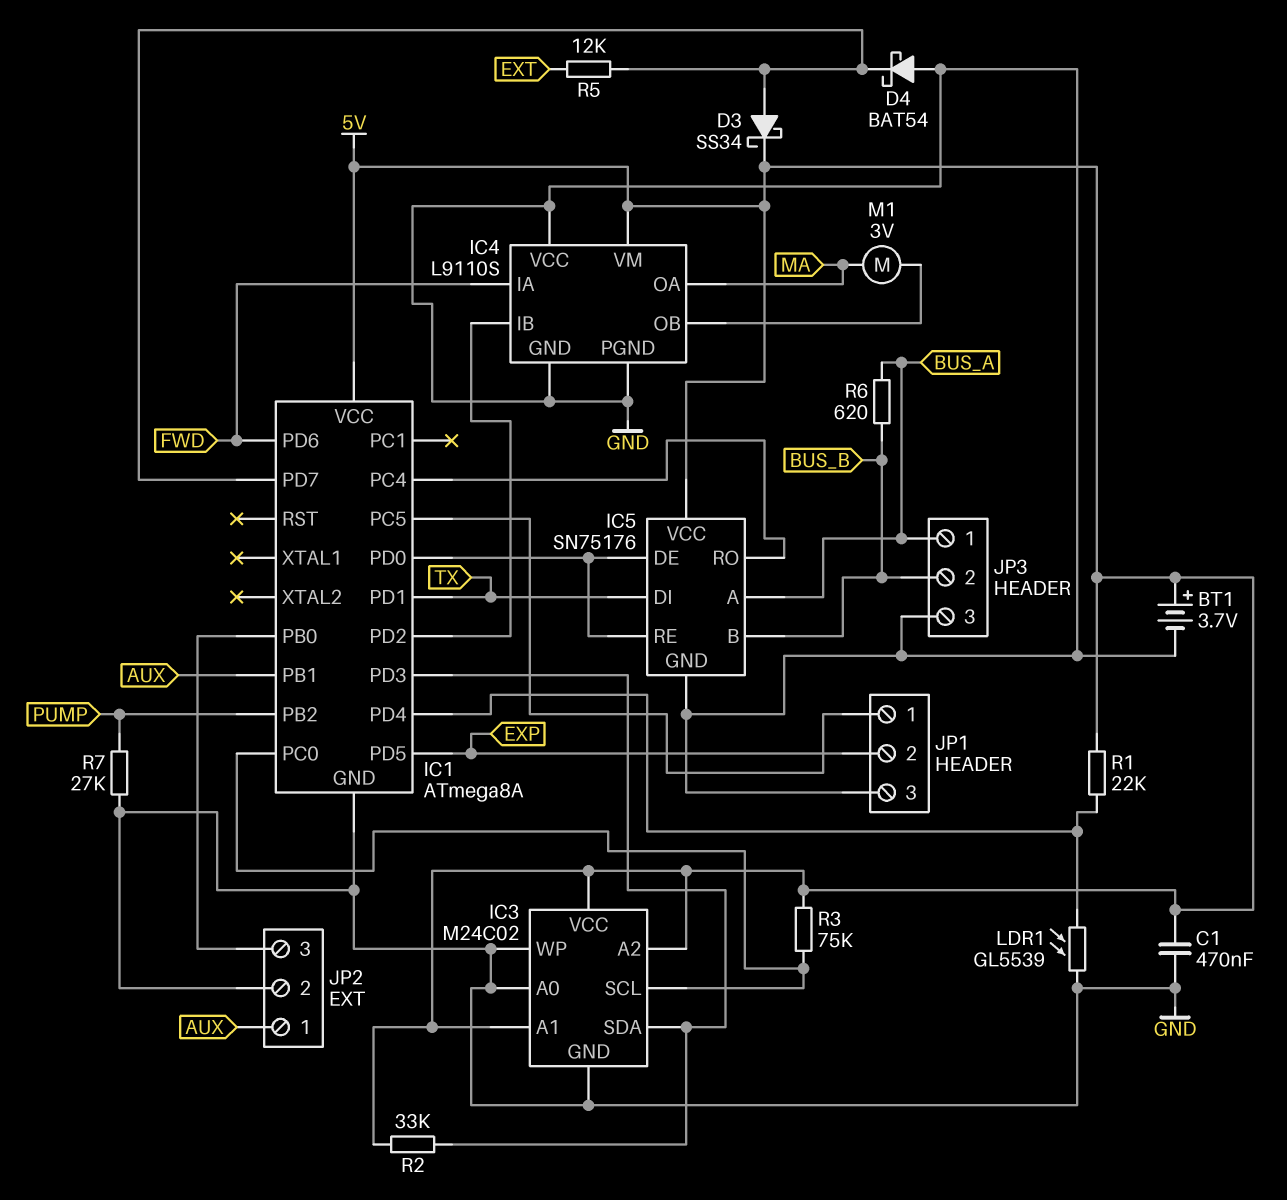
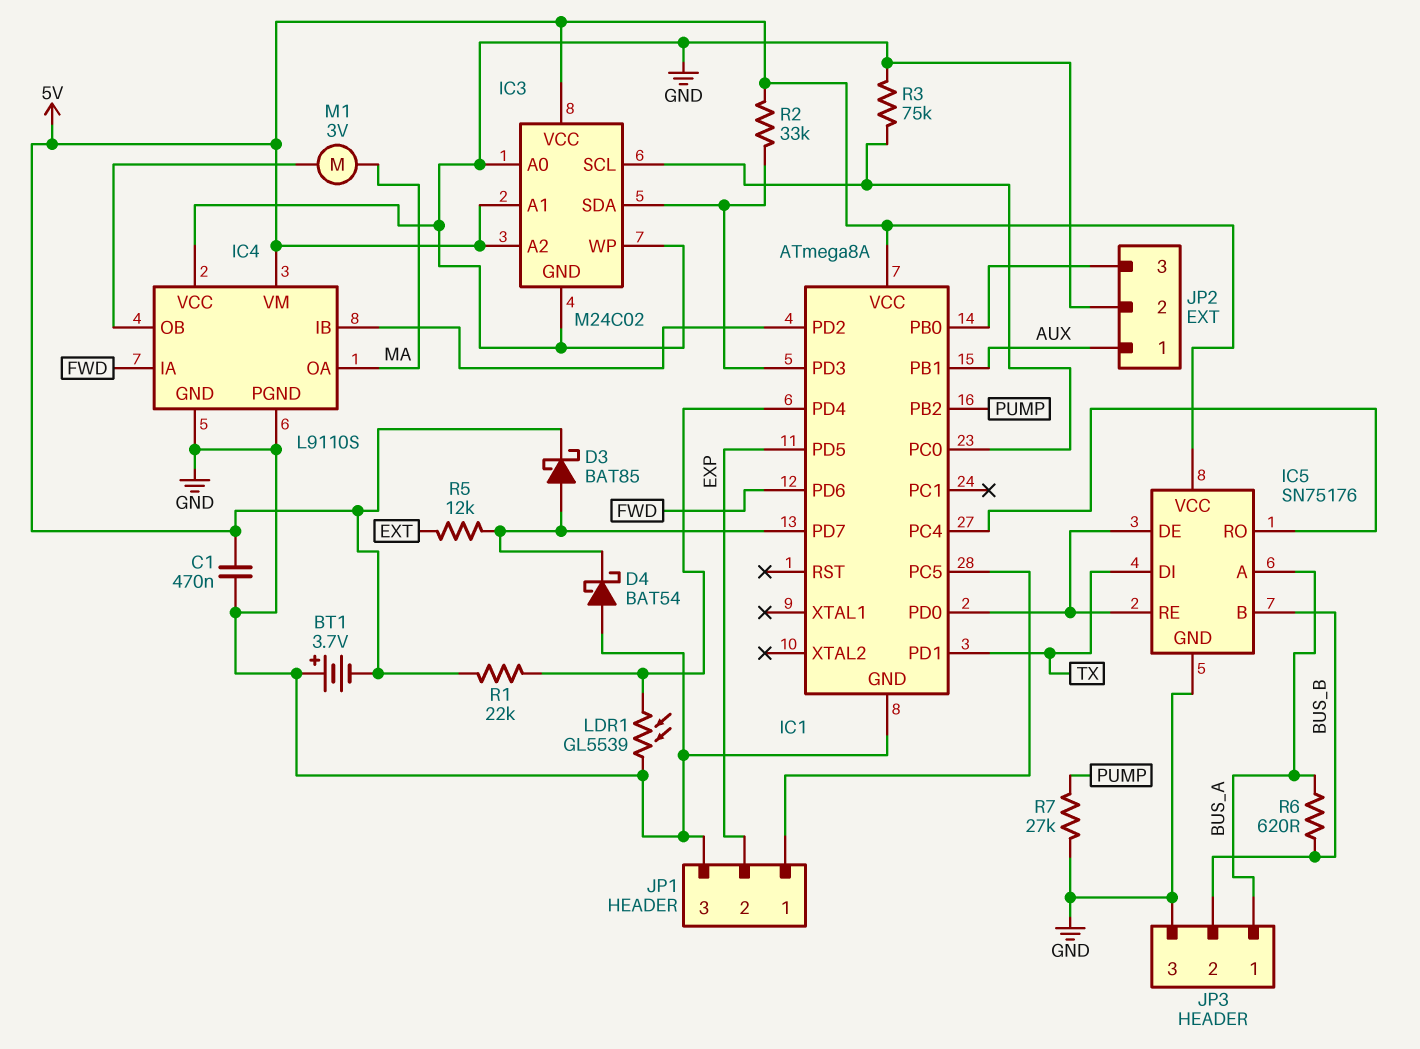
BT1: 3.7V (plus 5V, minus GND) -> 3.7V (plus GND, minus 5V)
D3: schottky SS34 (A IC1/PD7, K 5V) -> schottky BAT85 (A IC1/PD7, K 5V)
R3: 75k (5V, IC1/PC0) -> 75k (GND, IC1/PC0)

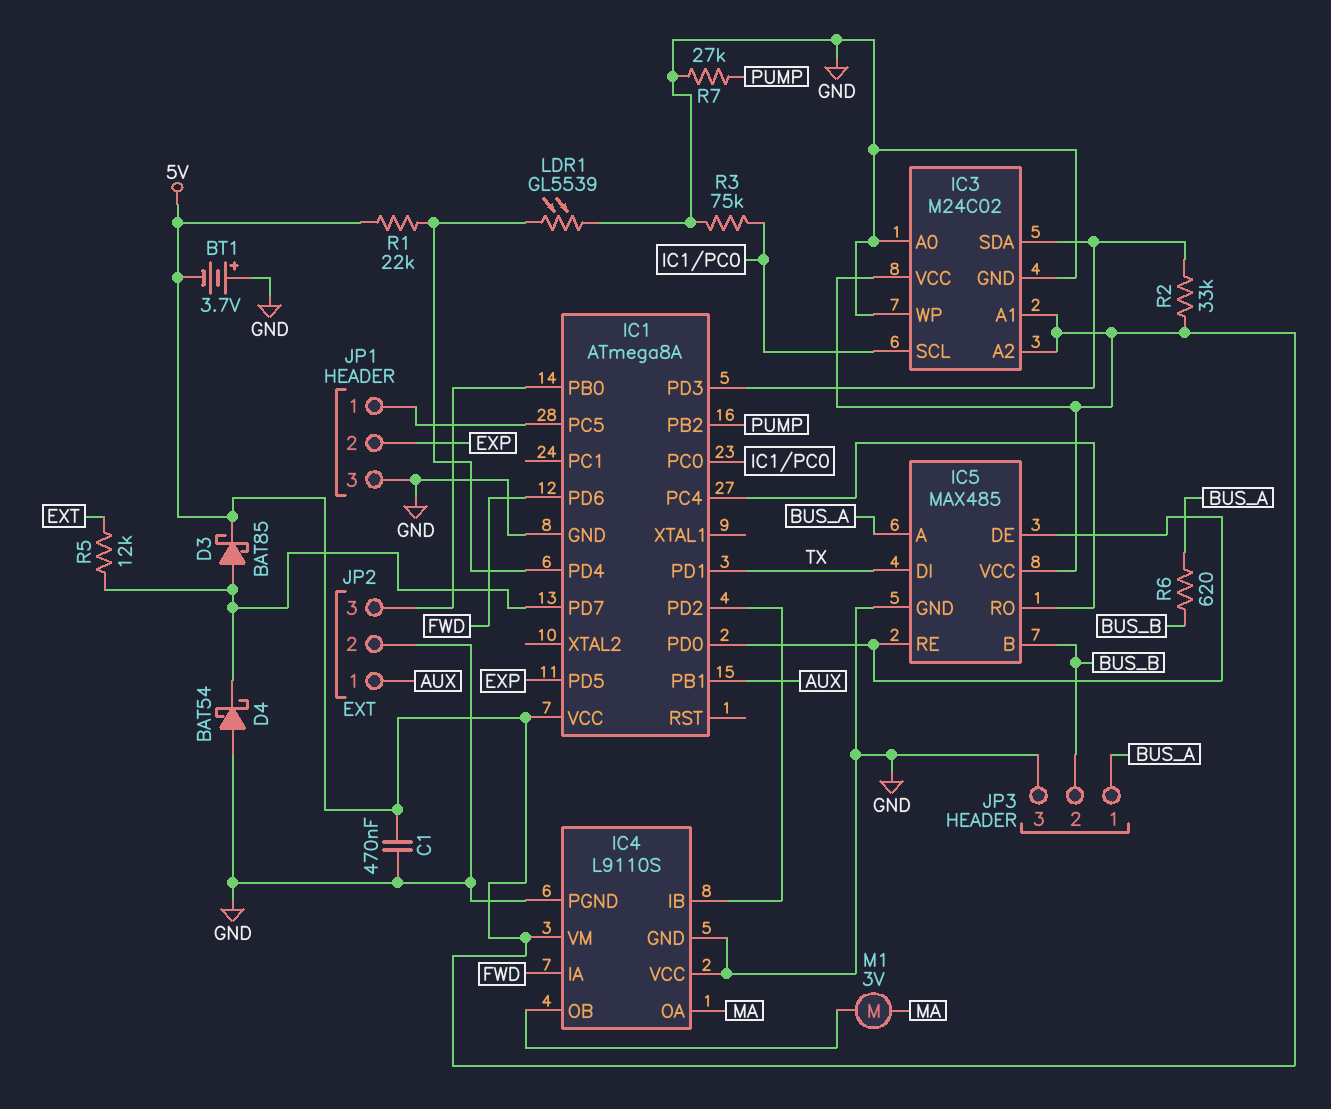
IC5: SN75176 -> MAX485

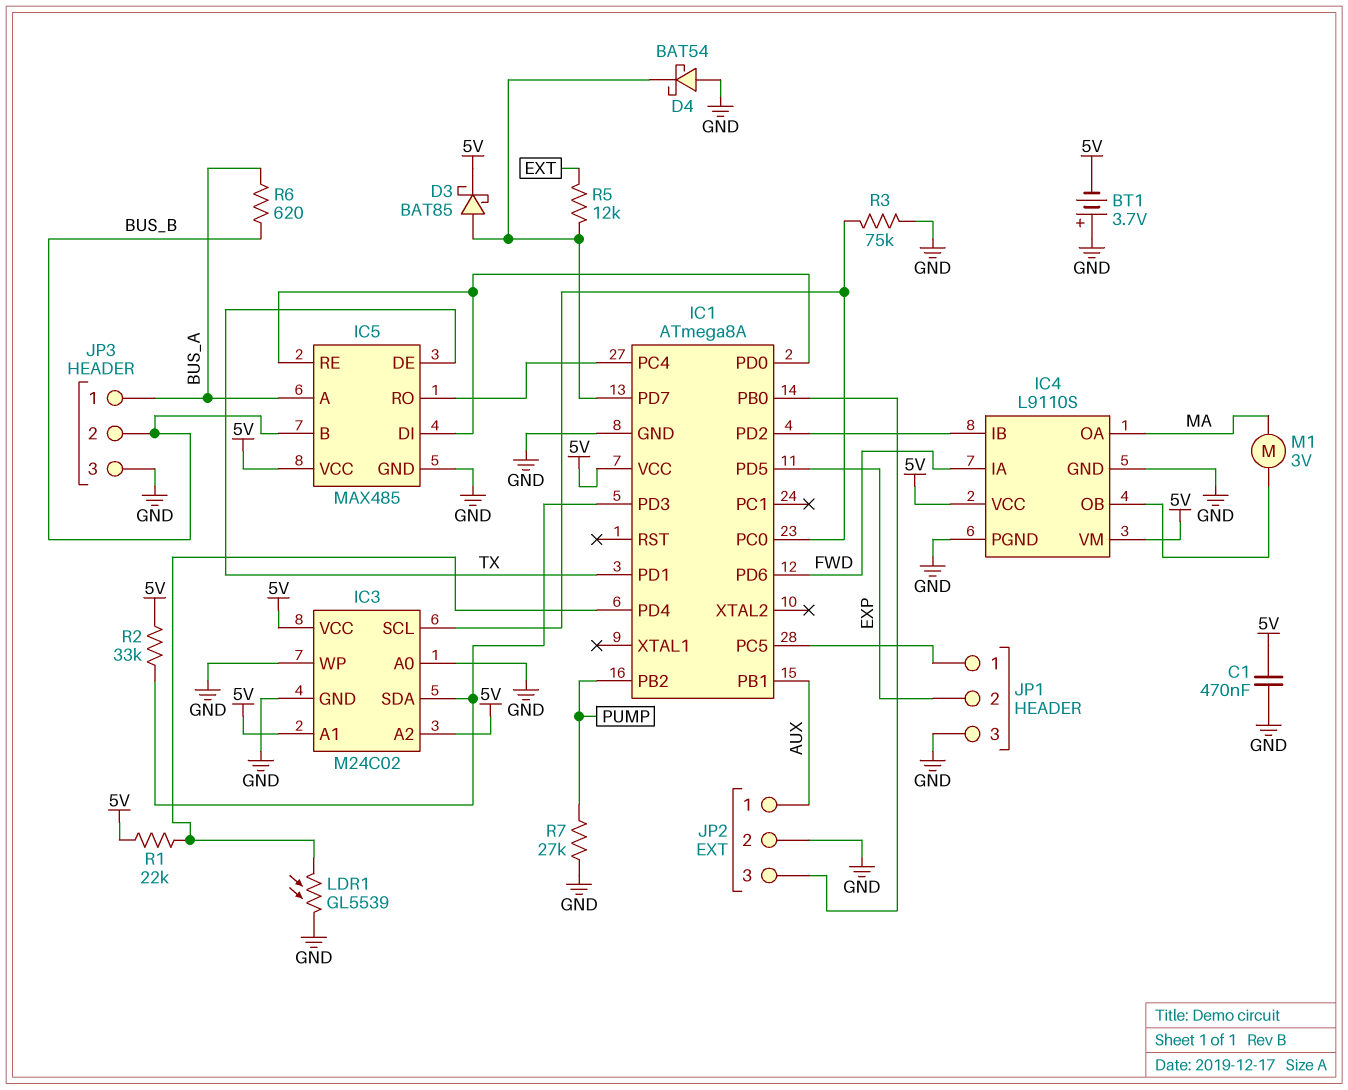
IC4 pin VCC: GND -> 5V
IC5 pin DE: IC1/PD0 -> TX
IC5 pin DI: TX -> IC1/PD0

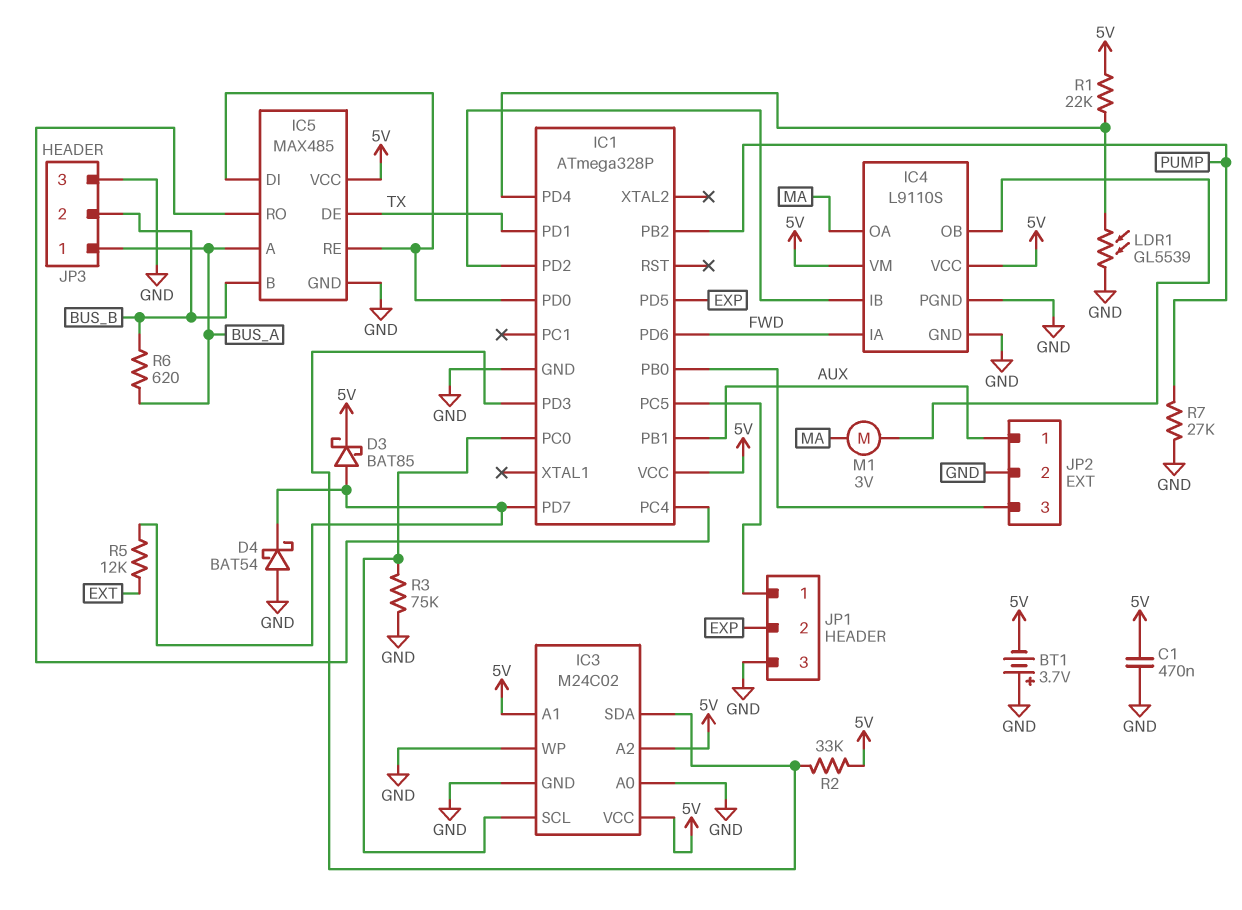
IC1: ATmega8A -> ATmega328P

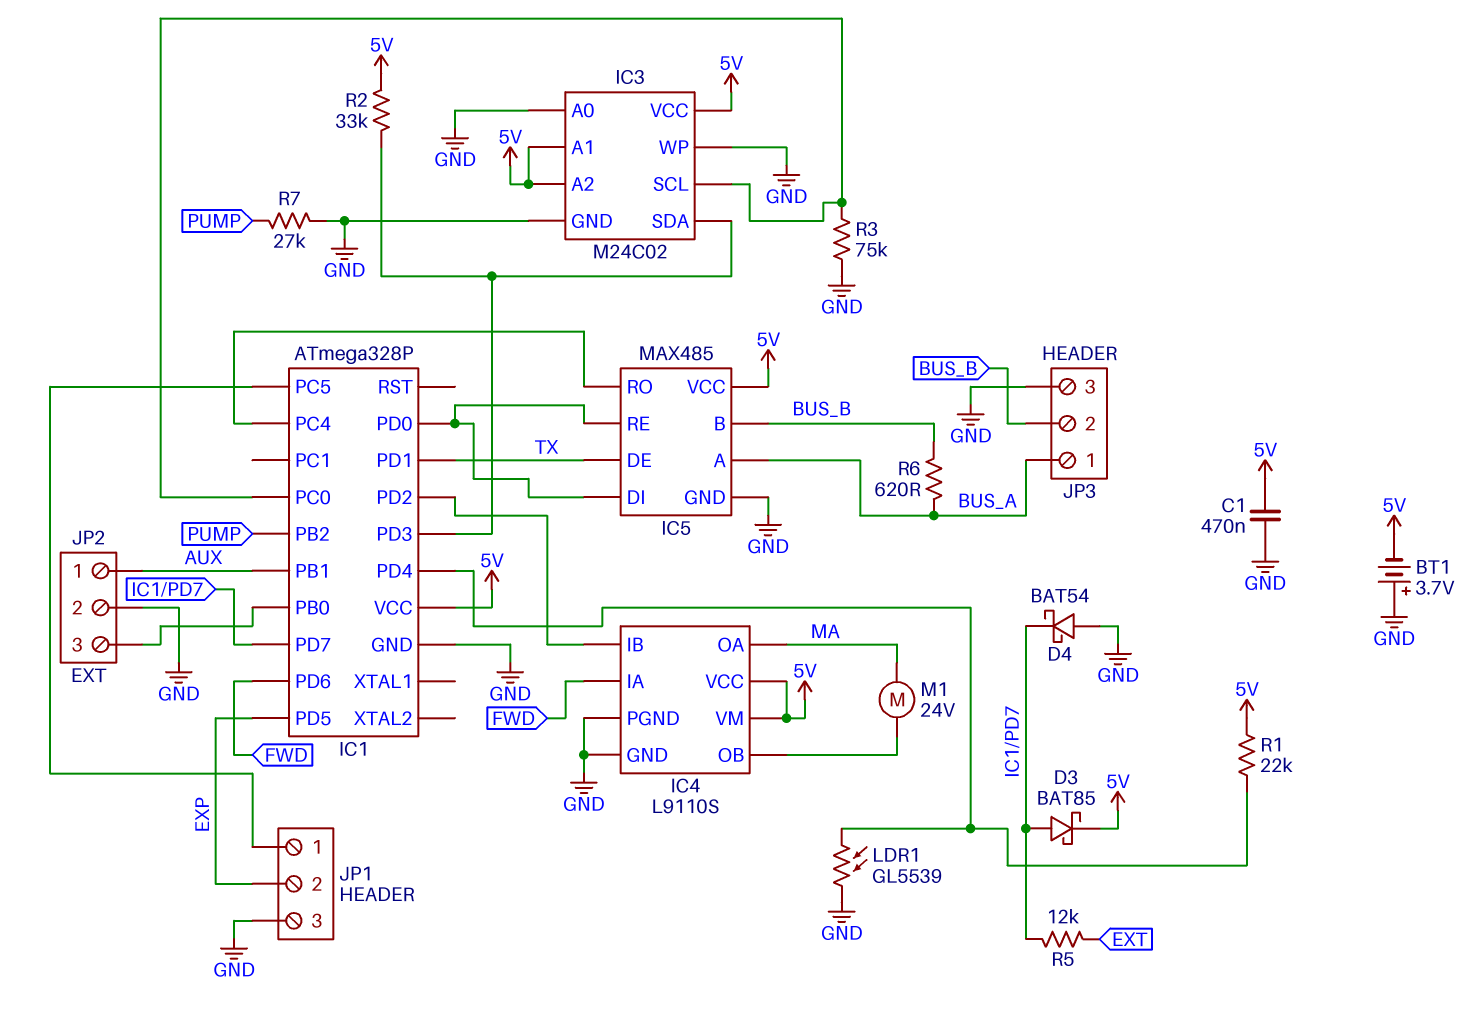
M1: motor 3V (IC4/OB, MA) -> motor 24V (IC4/OB, MA)

